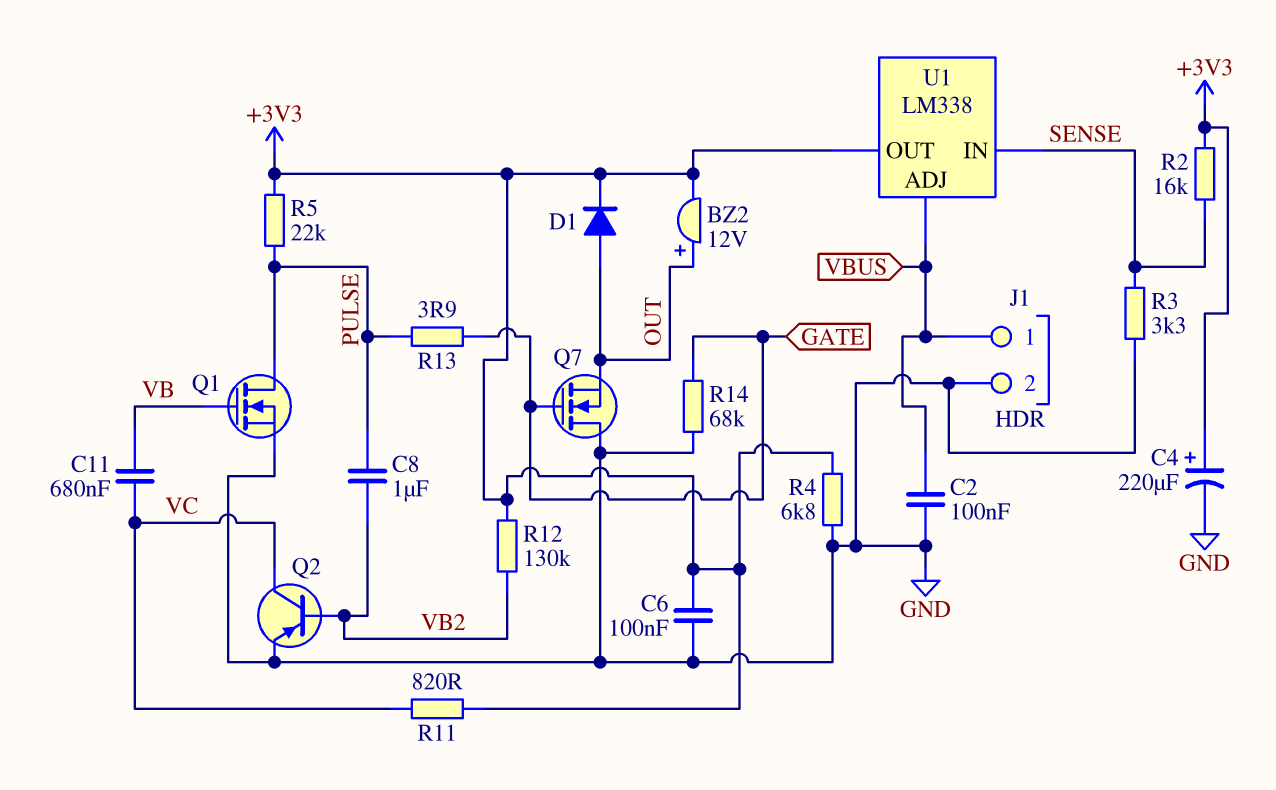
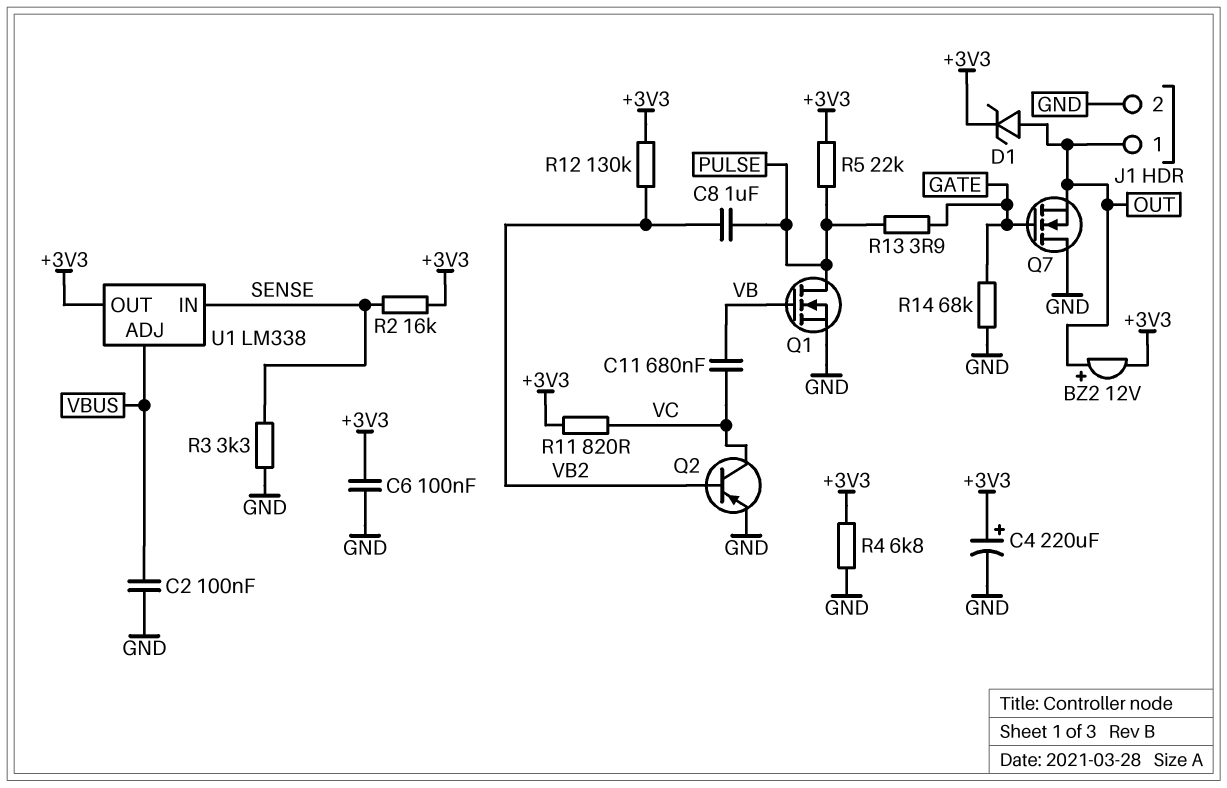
D1: diode (A OUT, K +3V3) -> zener (A OUT, K +3V3)
J1 pin 1: VBUS -> OUT

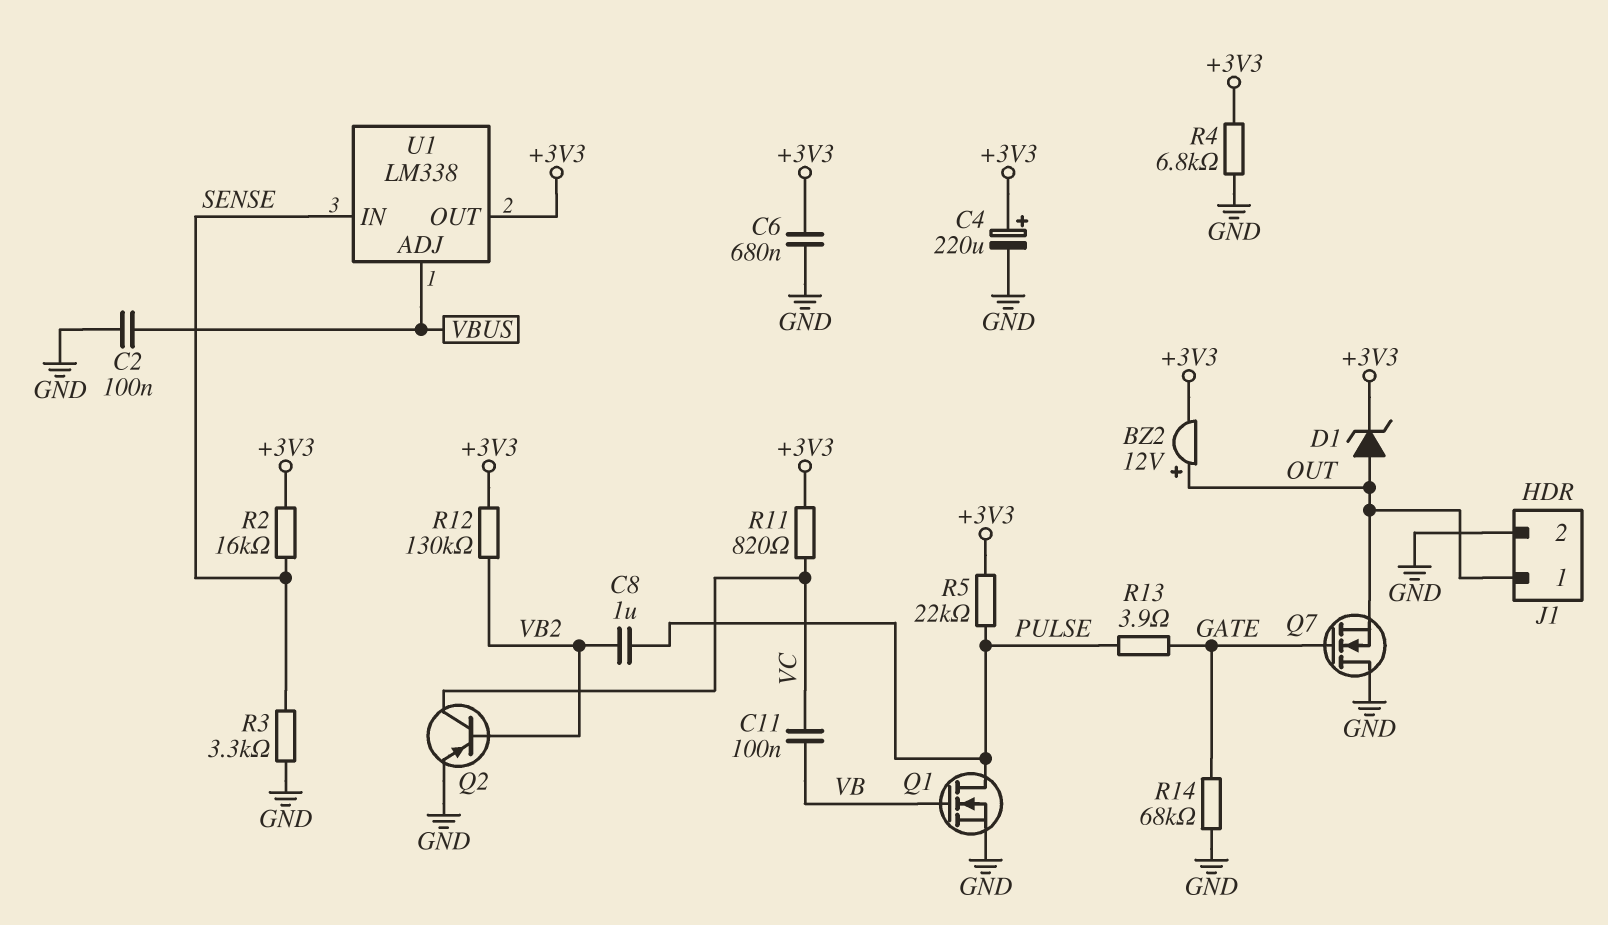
C6: 100nF (+3V3, GND) -> 680nF (+3V3, GND)
C11: 680nF (VB, VC) -> 100nF (VB, VC)

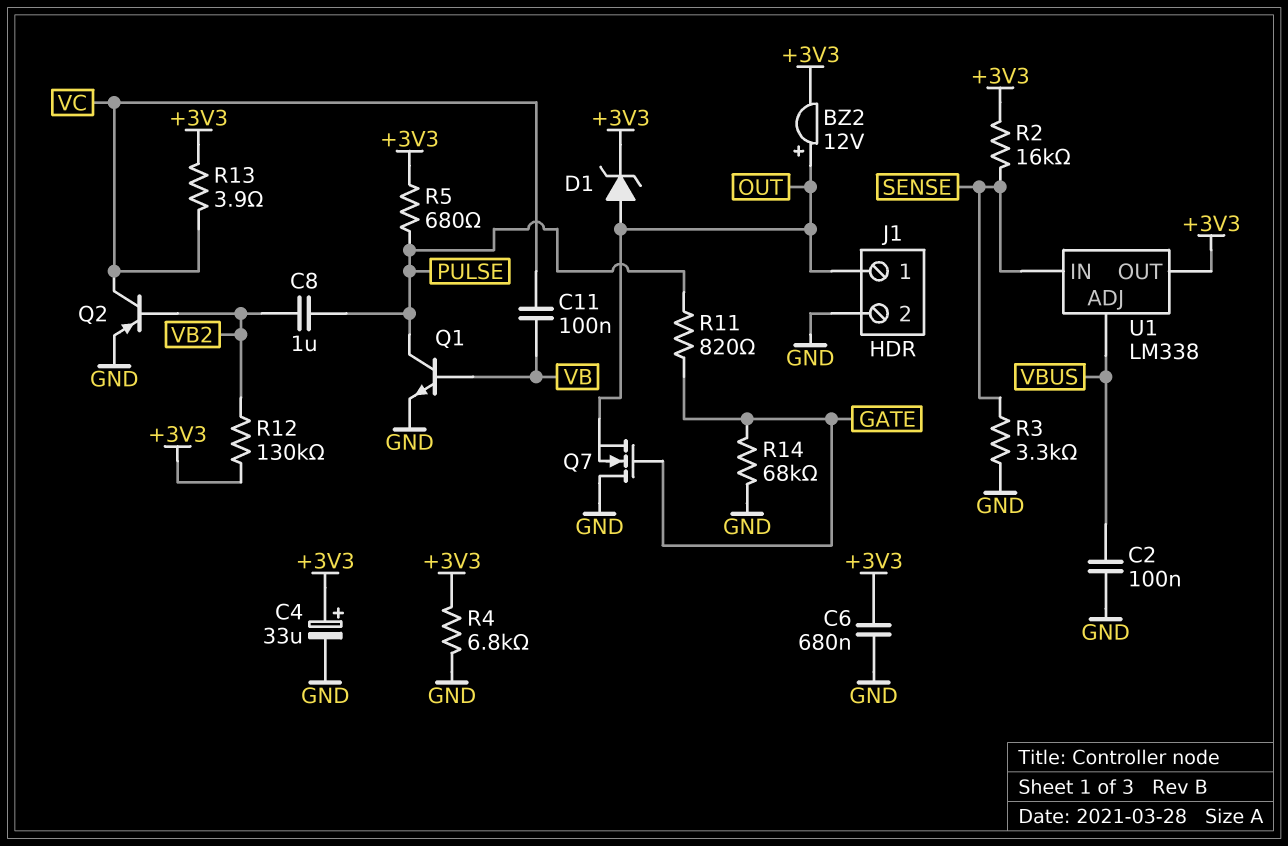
C4: 220uF (plus +3V3, minus GND) -> 33uF (plus +3V3, minus GND)
Q1: NMOS (G VB, D PULSE, S GND) -> NPN (B VB, C PULSE, E GND)
R5: 22k (+3V3, PULSE) -> 680 (+3V3, PULSE)
R11: 820 (+3V3, VC) -> 820 (GATE, PULSE)
R13: 3.9 (GATE, PULSE) -> 3.9 (+3V3, VC)

